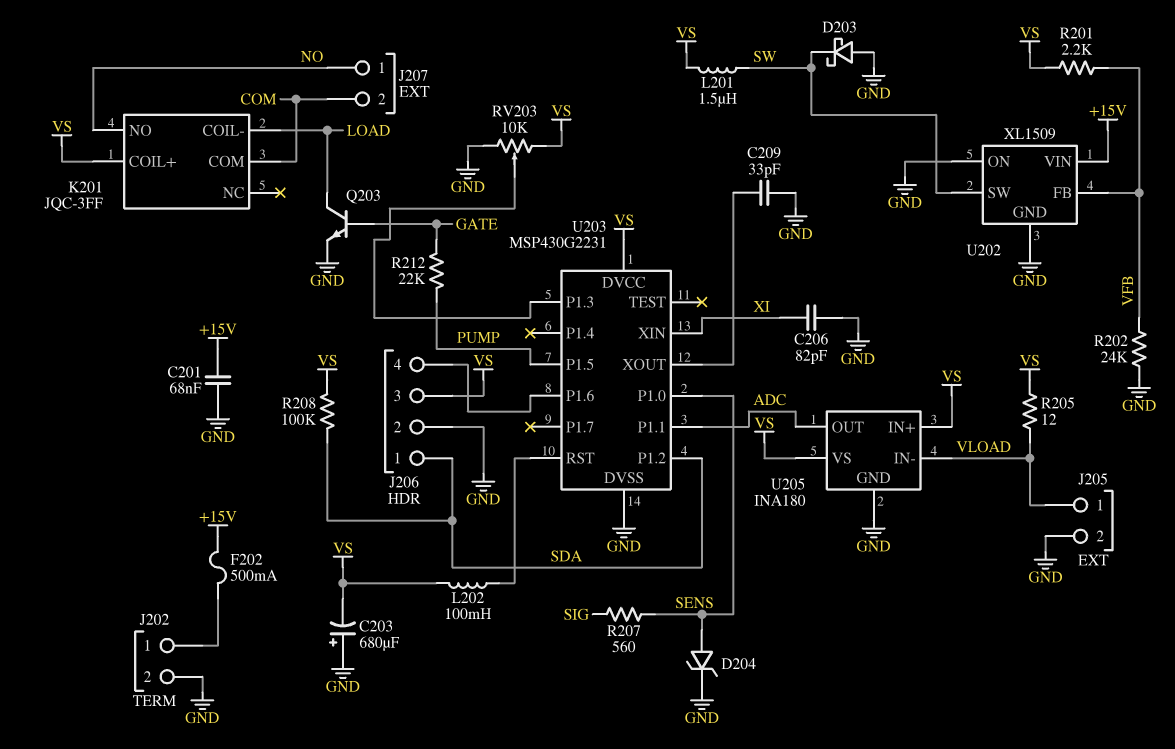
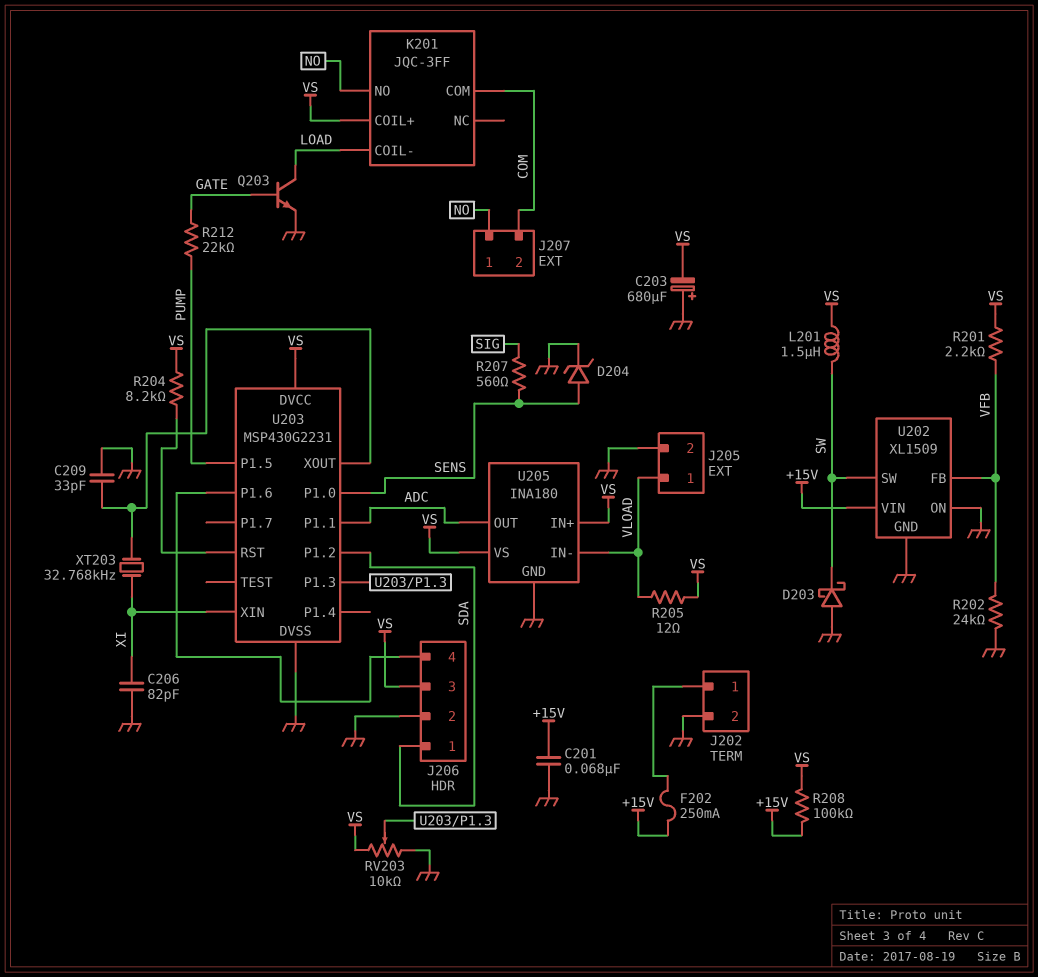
F202: 500mA (+15V, J202/1) -> 250mA (+15V, J202/1)
L202: 100mH (U203/RST, VS) -> none
R204: none -> 8.2k (U203/RST, VS)
R208: 100k (SDA, VS) -> 100k (+15V, VS)
XT203: none -> 32.768kHz (U203/XOUT, XI)

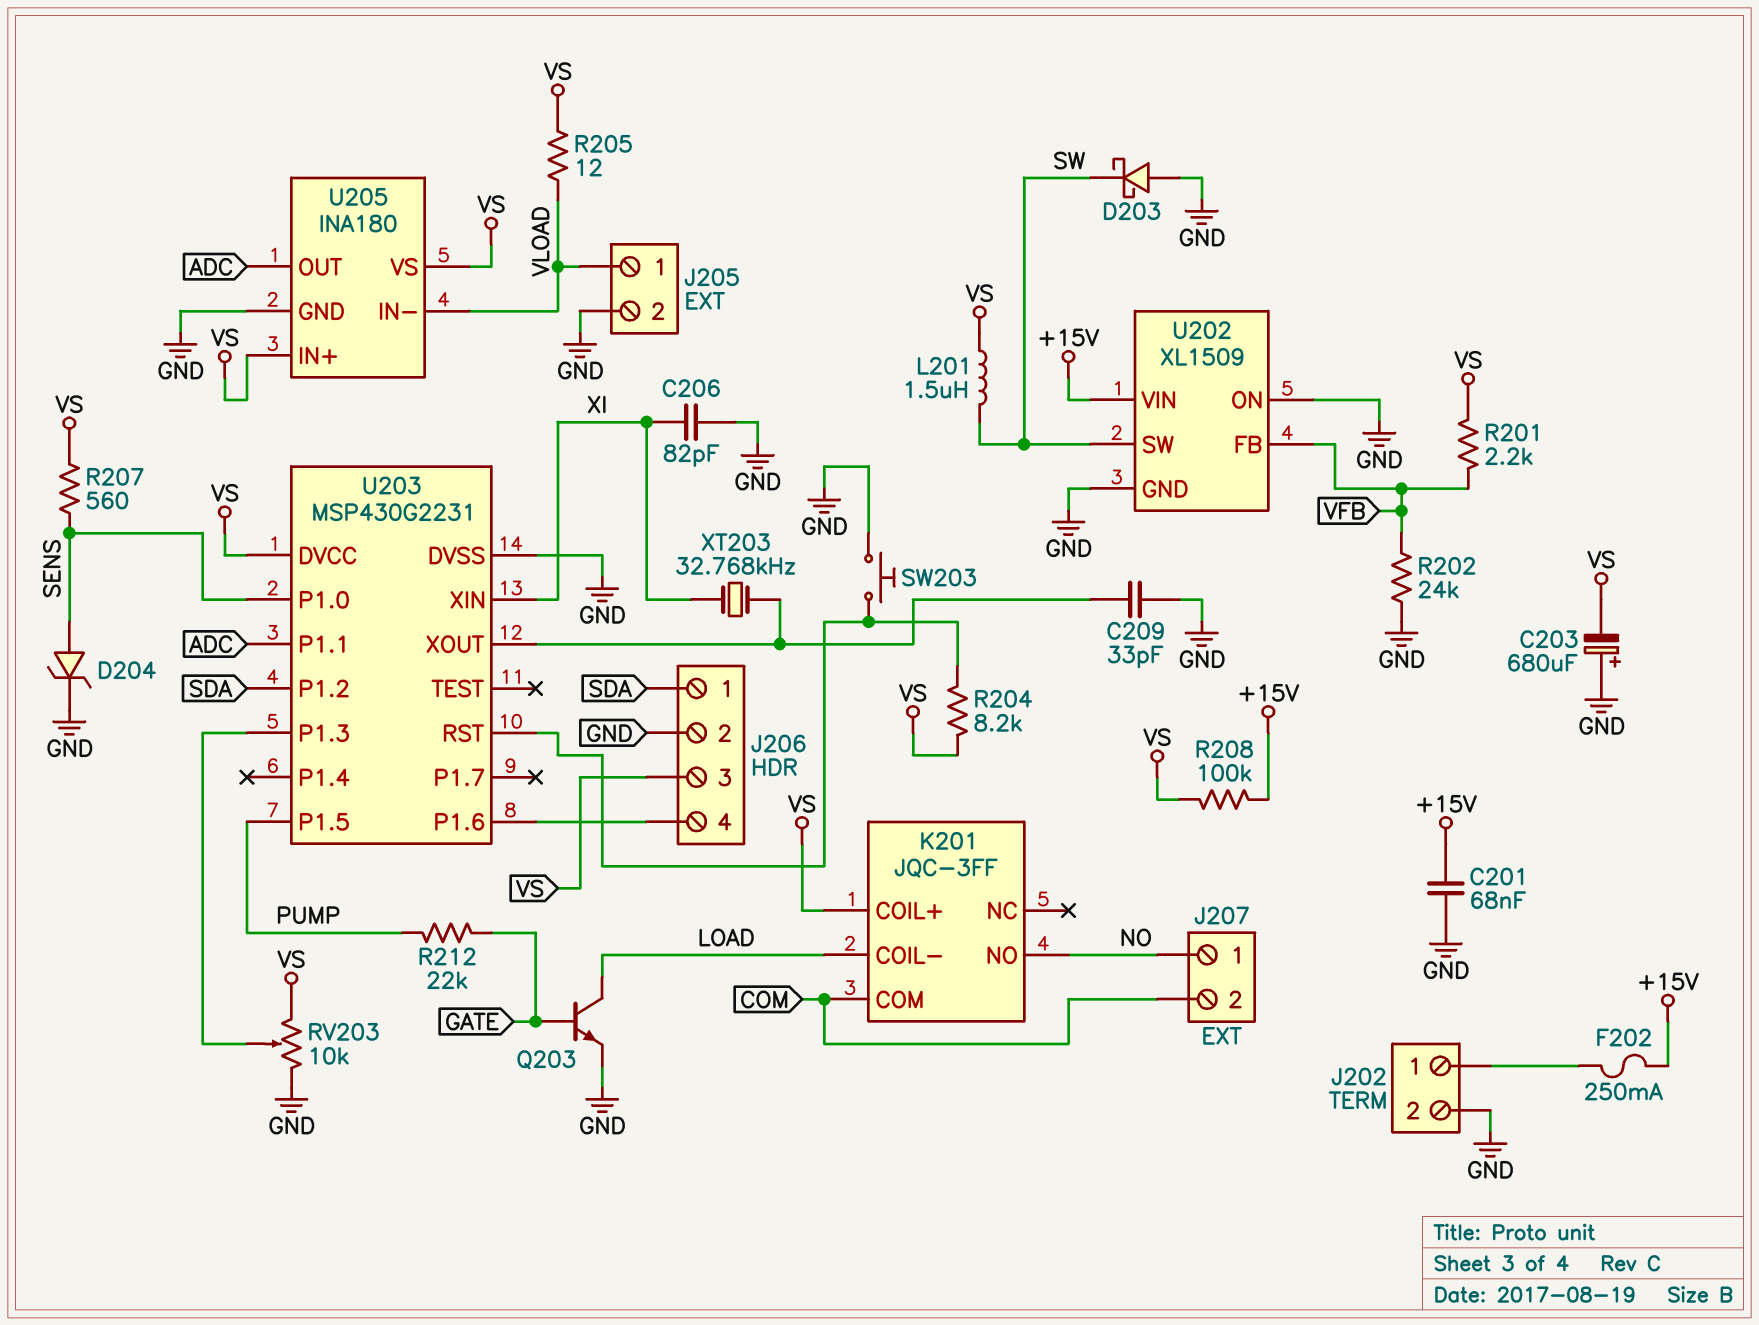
R207: 560 (SENS, SIG) -> 560 (SENS, VS)
SW203: none -> button (GND, U203/RST)

